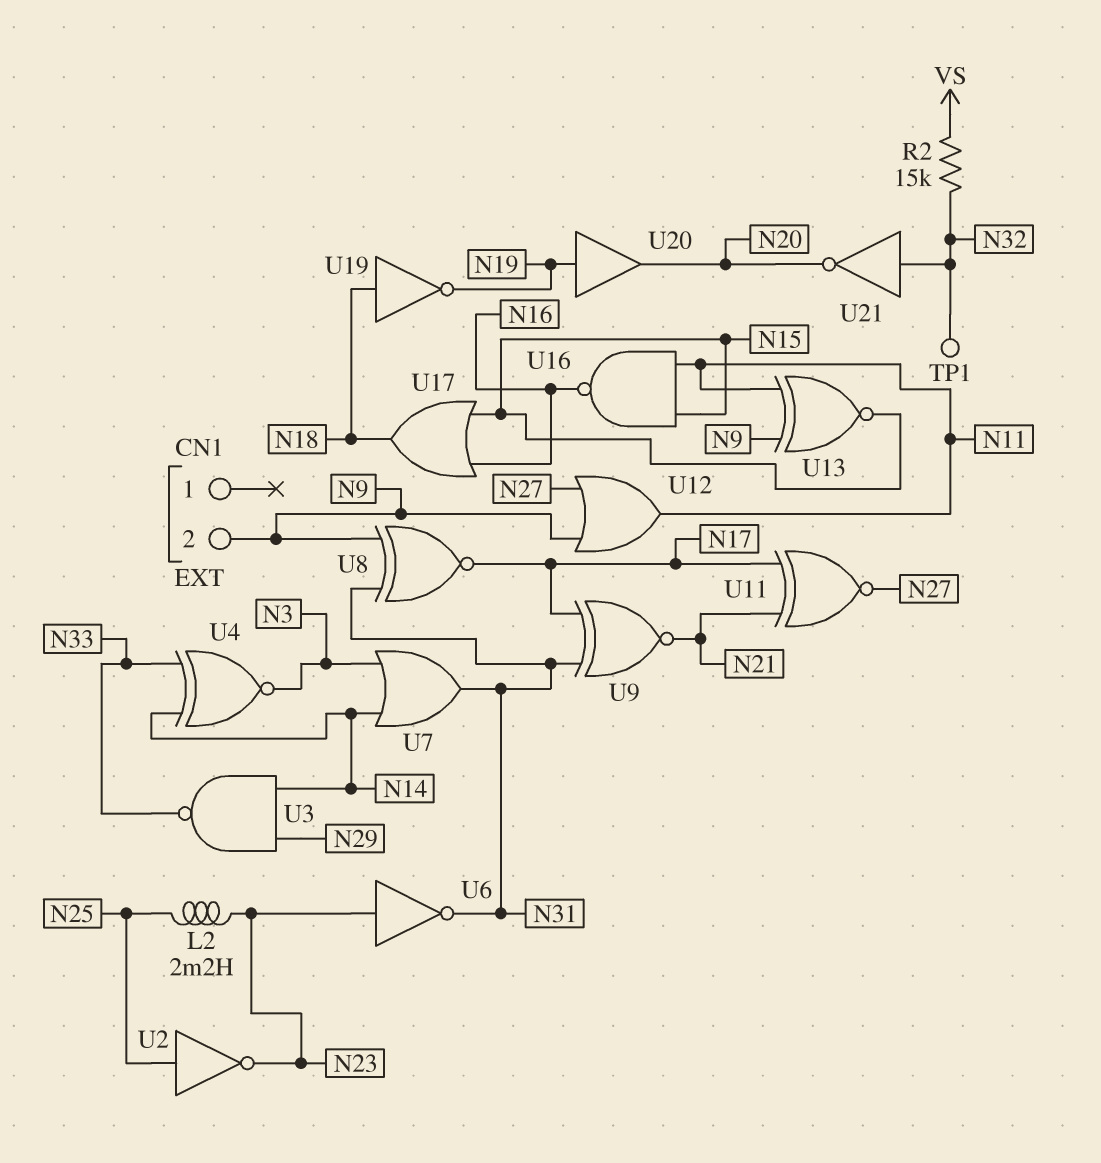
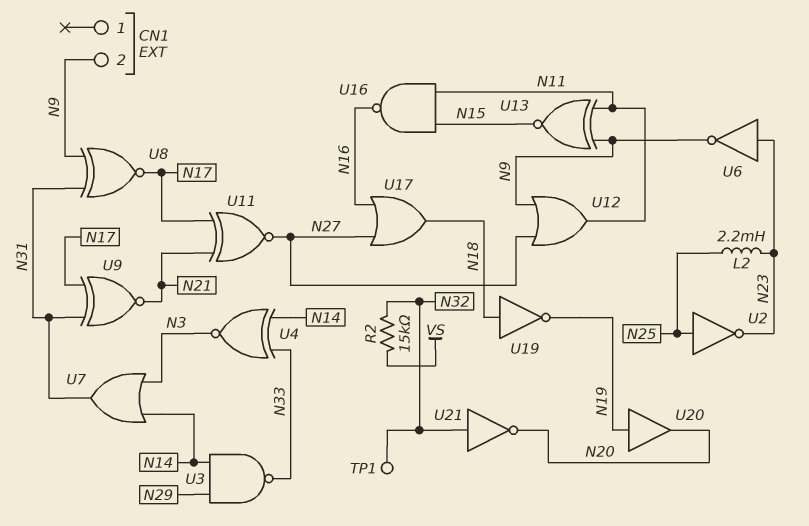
U6: NOT (in N23, out N31) -> NOT (in N23, out N9)
U17: OR (in N15, in N16, out N18) -> OR (in N16, in N27, out N18)

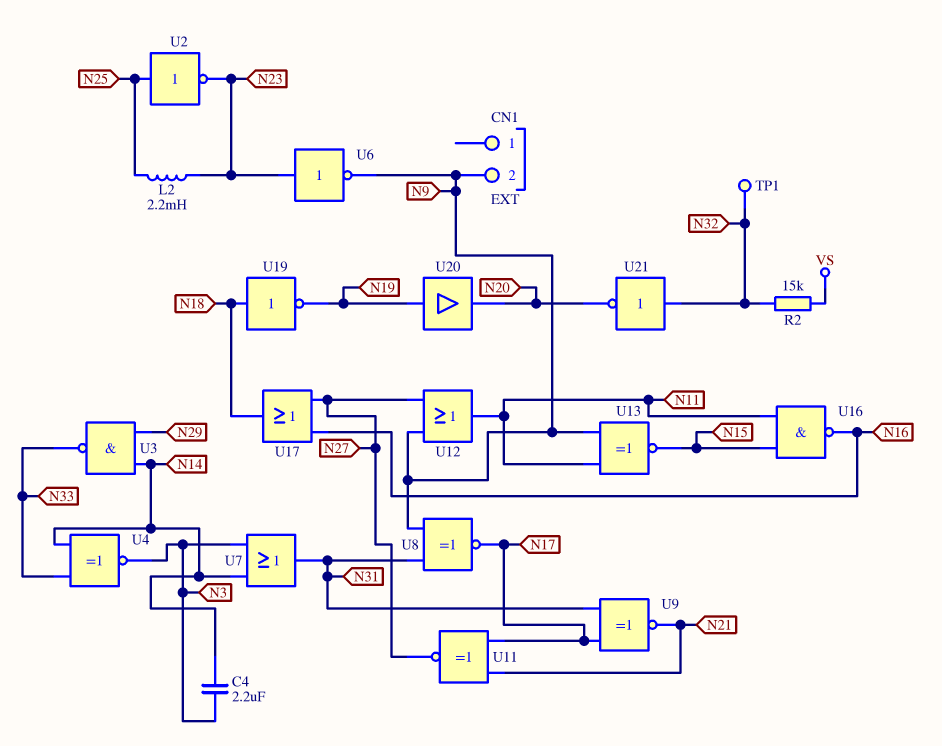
C4: none -> 2.2uF (N3, N14)

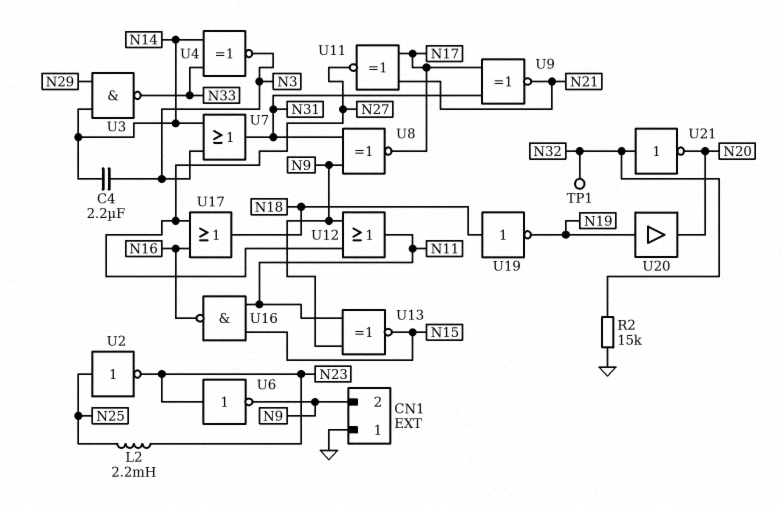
CN1 pin 1: none -> GND
R2: 15k (N32, VS) -> 15k (GND, N32)

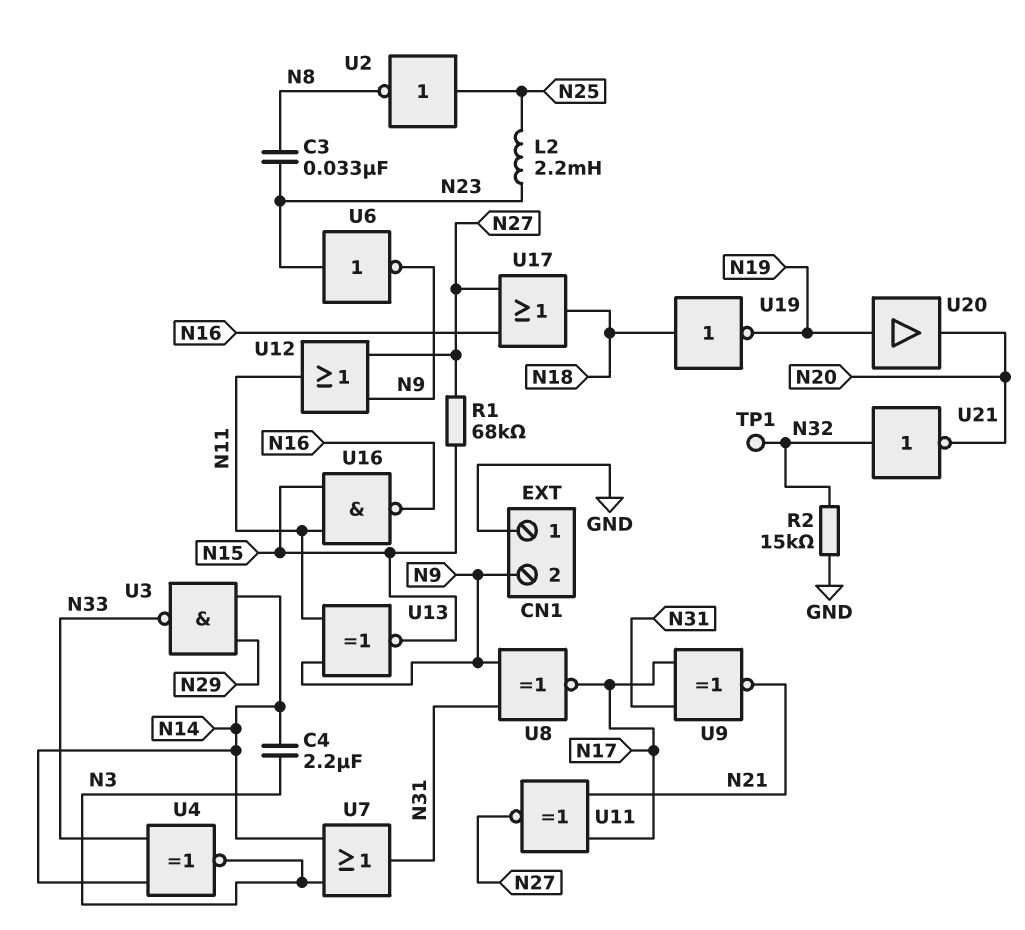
C3: none -> 33nF (N8, N23)
R1: none -> 68k (N15, N27)
U2: NOT (in N25, out N23) -> NOT (in N25, out N8)

